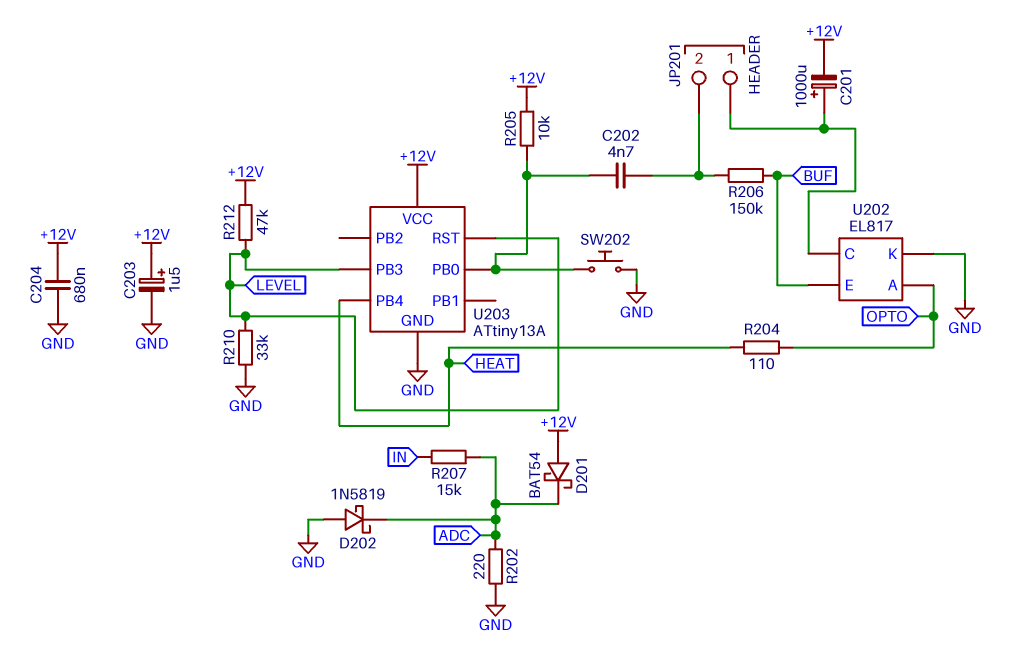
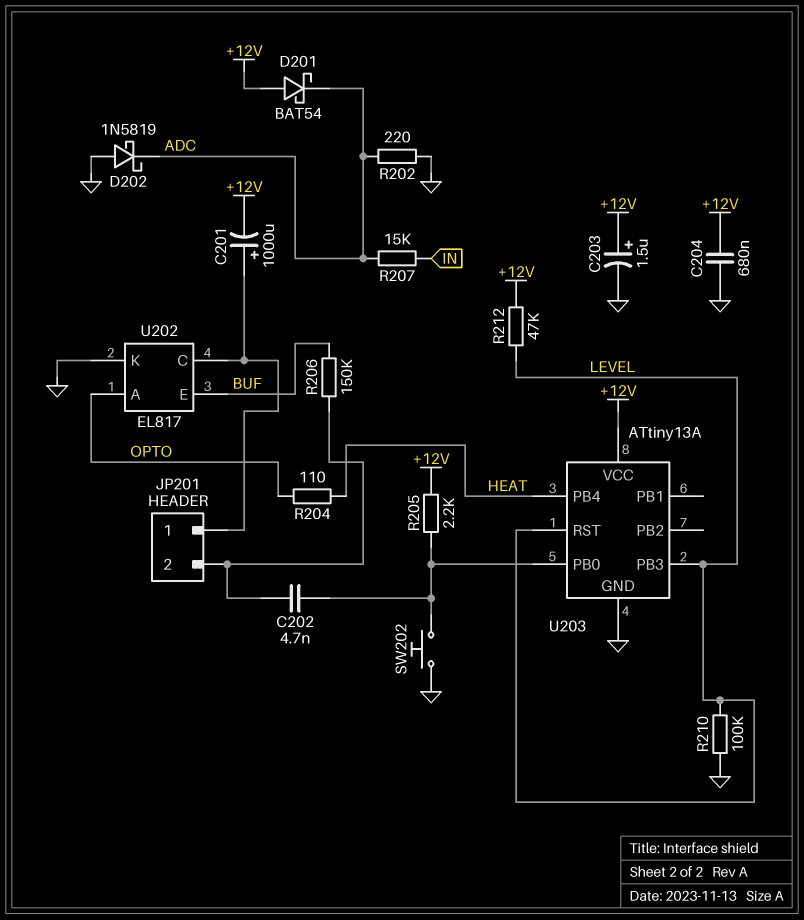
R205: 10k (+12V, U203/PB0) -> 2.2k (+12V, U203/PB0)
R210: 33k (GND, LEVEL) -> 100k (GND, LEVEL)

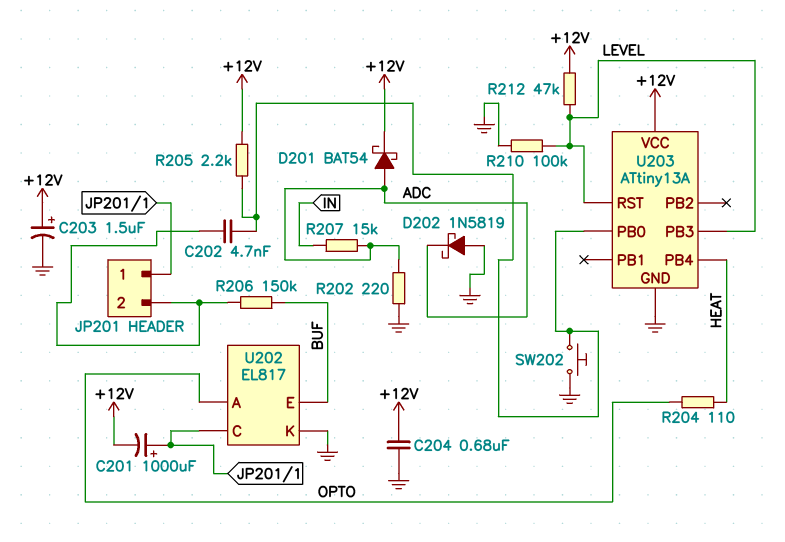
D201: schottky BAT54 (A +12V, K ADC) -> schottky BAT54 (A ADC, K +12V)

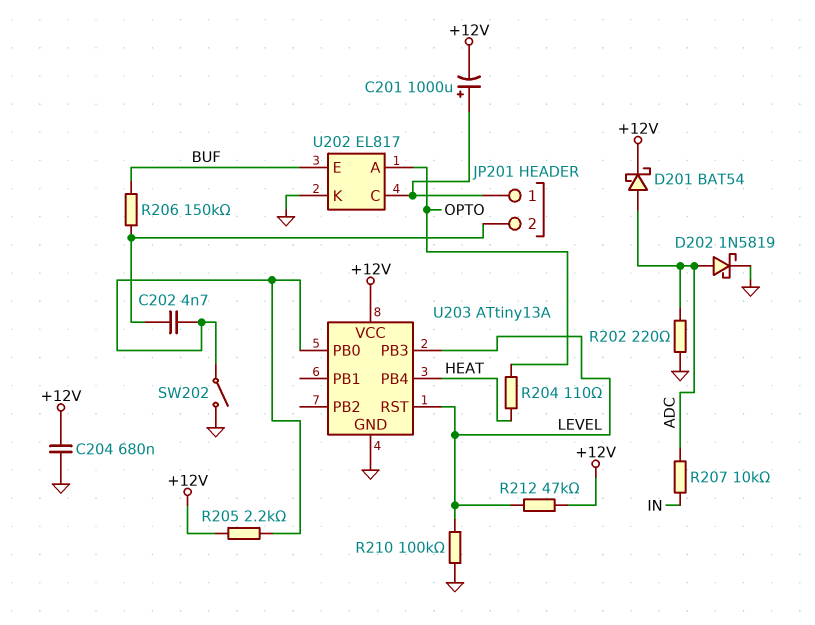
C203: 1.5uF (plus +12V, minus GND) -> none
D202: schottky 1N5819 (A GND, K ADC) -> schottky 1N5819 (A ADC, K GND)
R207: 15k (ADC, IN) -> 10k (ADC, IN)
SW202: button (GND, U203/PB0) -> switch (GND, U203/PB0)

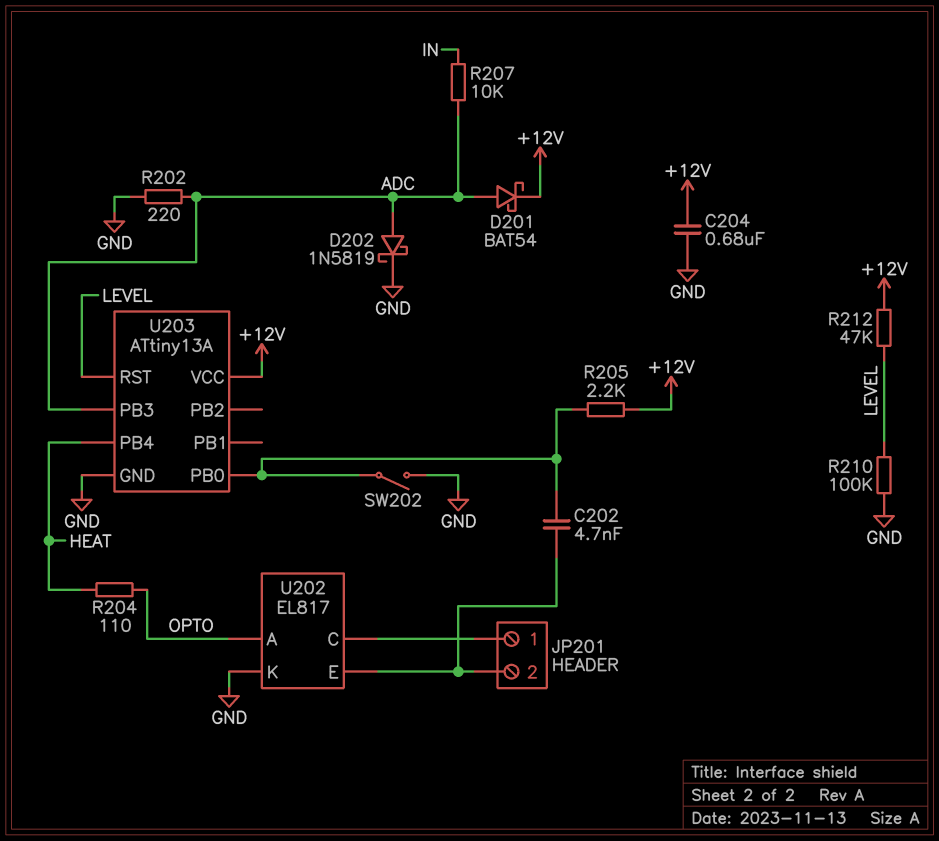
C201: 1000uF (plus JP201/1, minus +12V) -> none
R206: 150k (BUF, JP201/2) -> none
U202 pin E: BUF -> JP201/2
U203 pin PB3: LEVEL -> ADC

